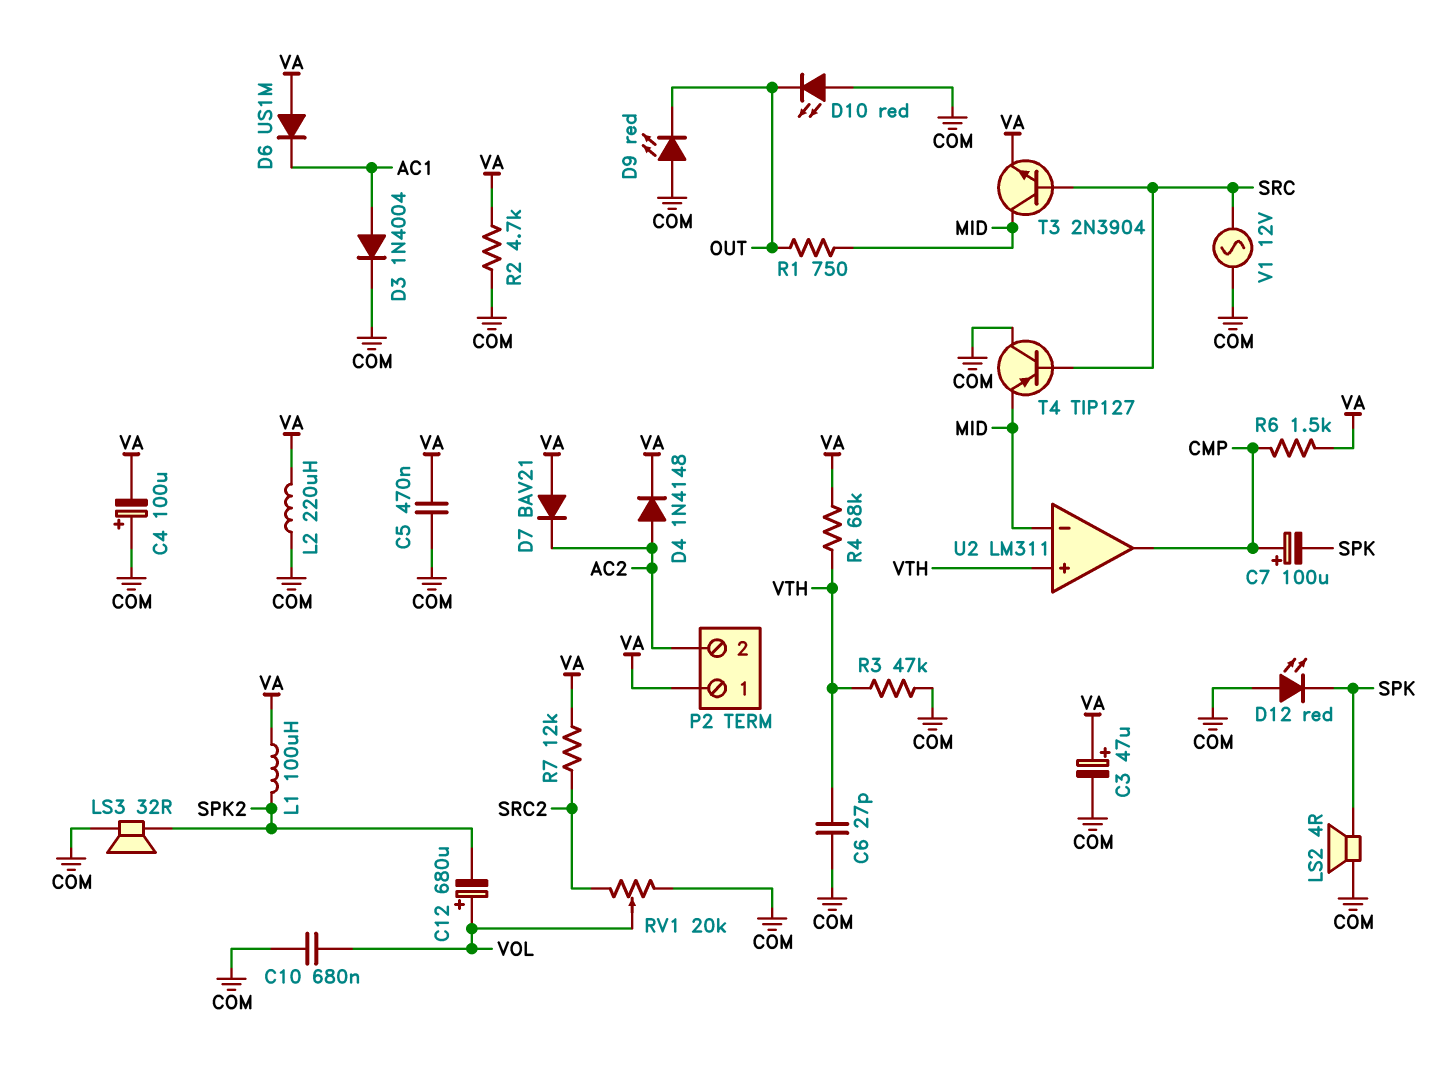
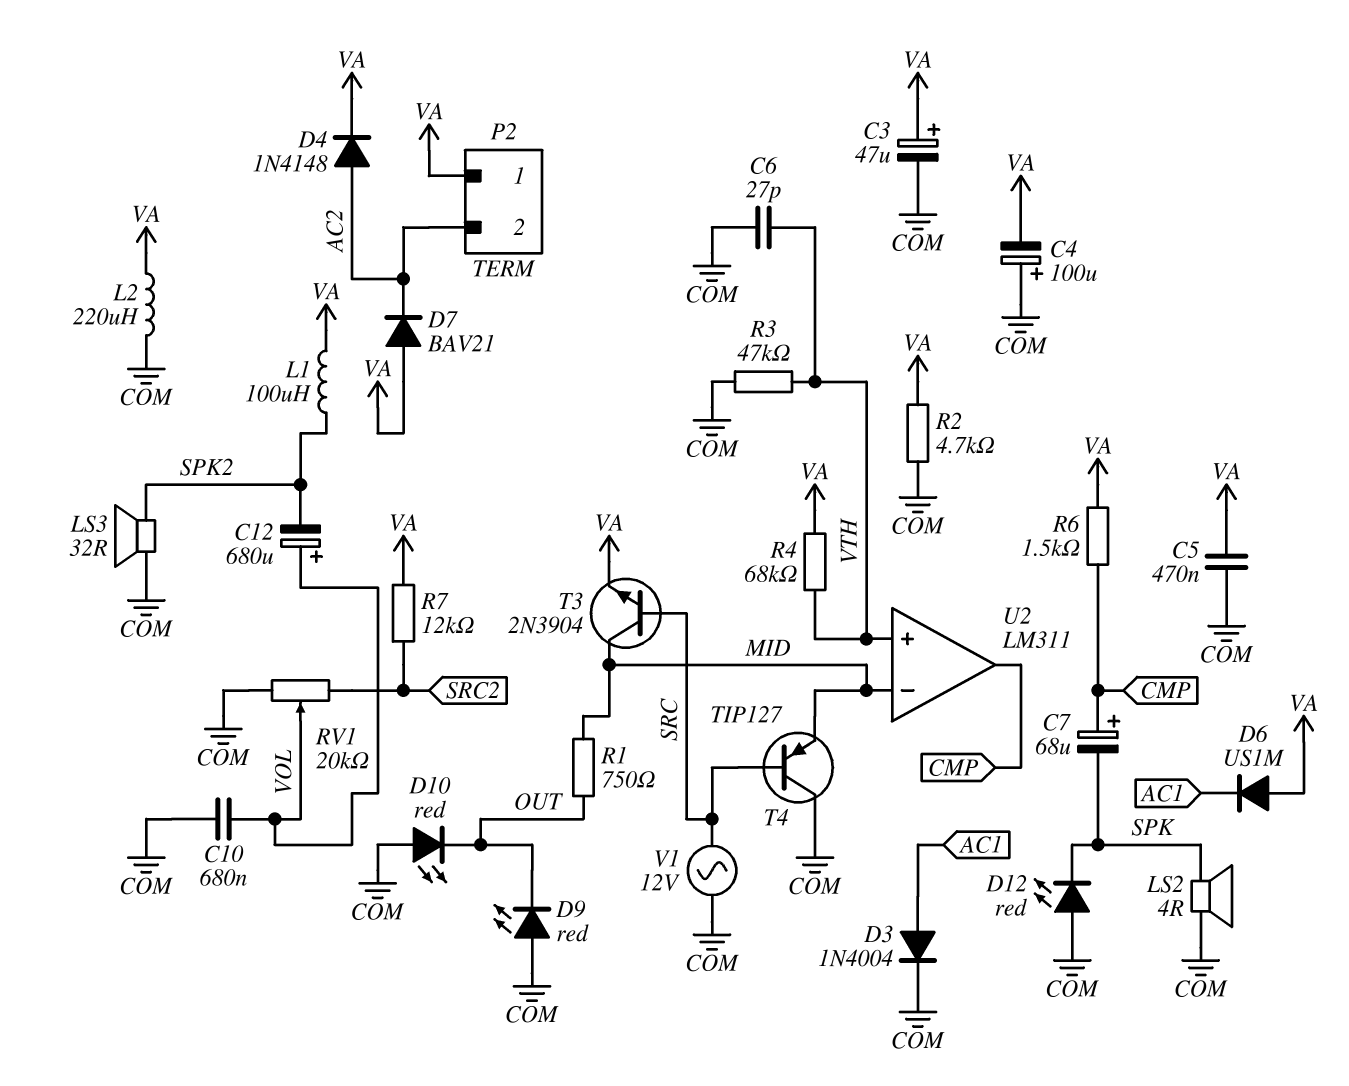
C7: 100uF (plus CMP, minus SPK) -> 68uF (plus CMP, minus SPK)

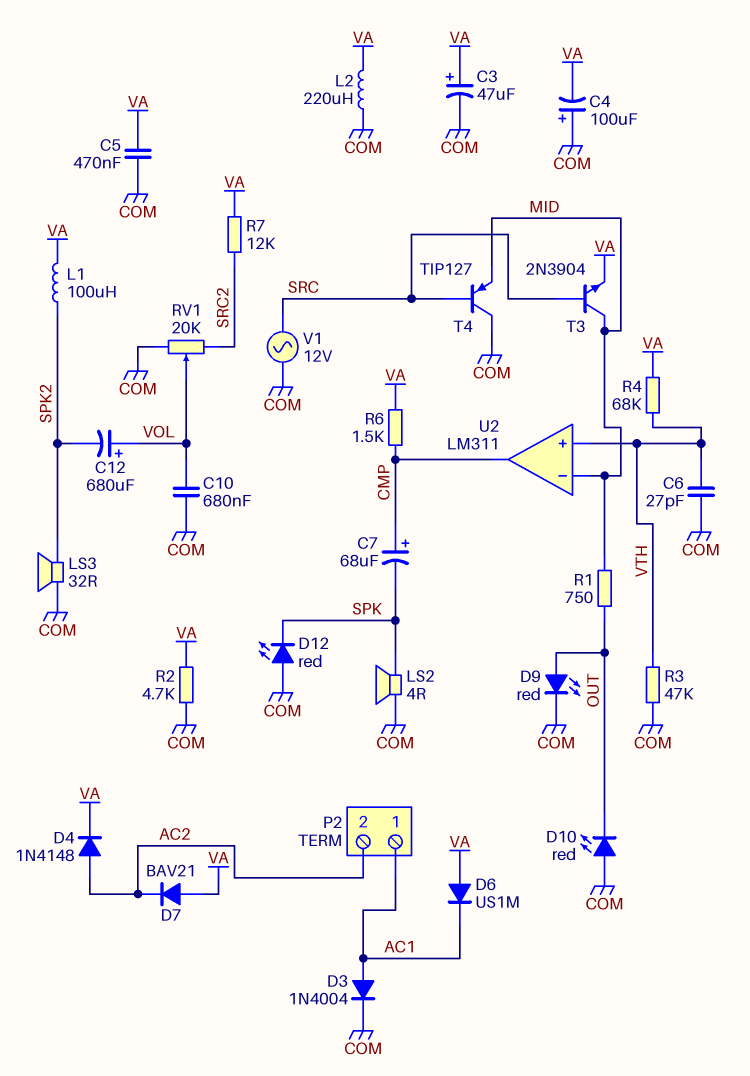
D9: LED red (A COM, K OUT) -> LED red (A OUT, K COM)
P2 pin 1: VA -> AC1

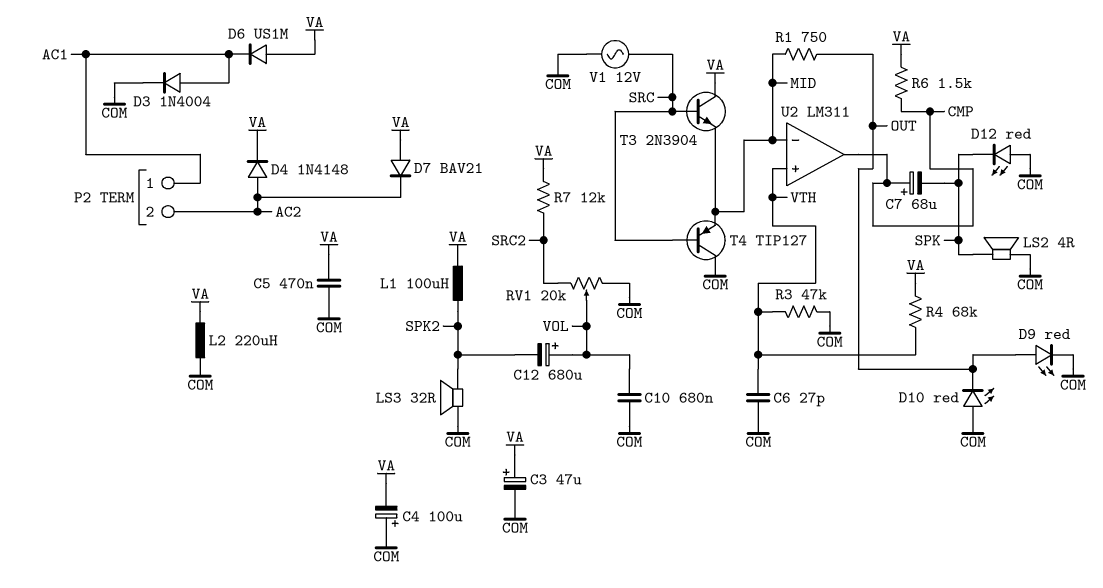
R2: 4.7k (COM, VA) -> none
T3: NPN 2N3904 (B SRC, C MID, E VA) -> NPN 2N3904 (B SRC, C VA, E MID)

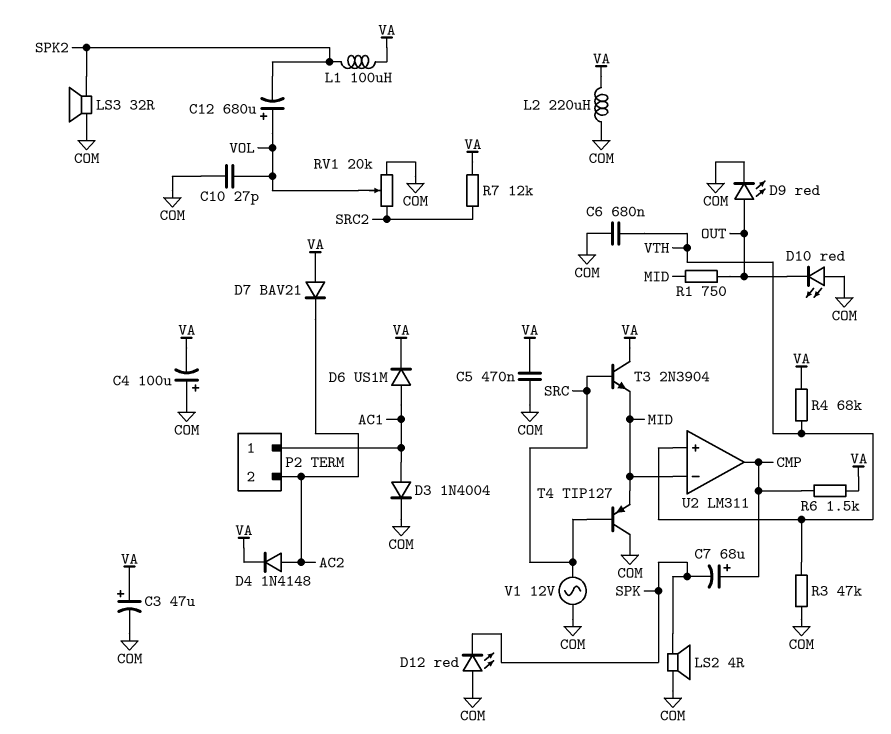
C6: 27pF (COM, VTH) -> 680nF (COM, VTH)
C10: 680nF (COM, VOL) -> 27pF (COM, VOL)
D6: diode US1M (A VA, K AC1) -> diode US1M (A AC1, K VA)

